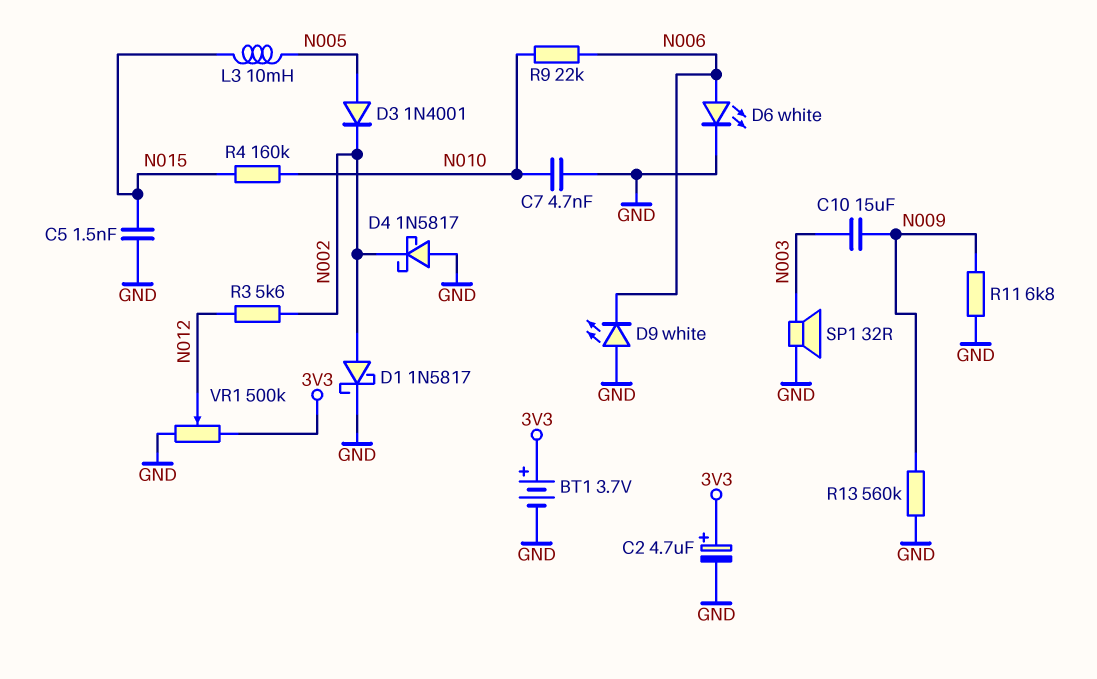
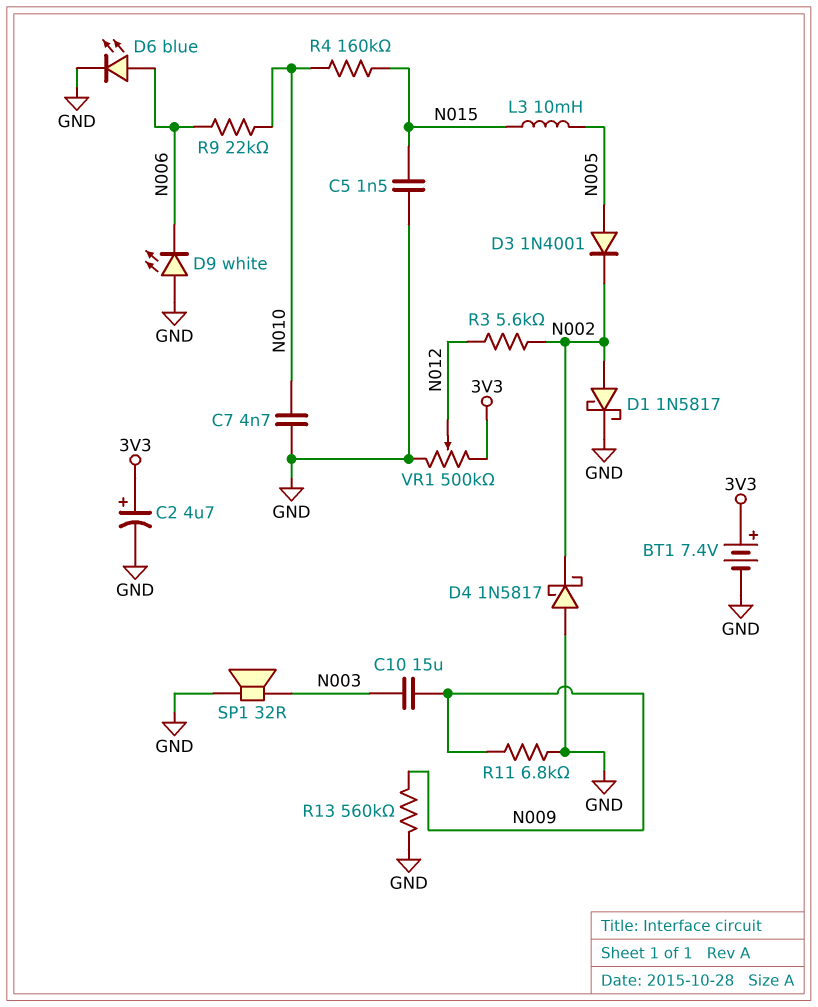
BT1: 3.7V (plus 3V3, minus GND) -> 7.4V (plus 3V3, minus GND)
D6: LED white (A N006, K GND) -> LED blue (A N006, K GND)

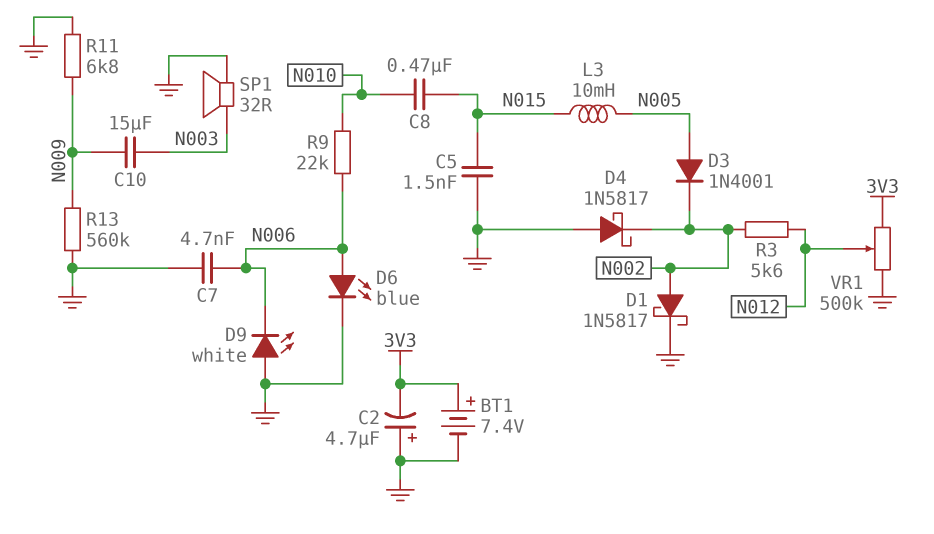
C2: 4.7uF (plus 3V3, minus GND) -> 4.7uF (plus GND, minus 3V3)
C7: 4.7nF (GND, N010) -> 4.7nF (GND, N006)
C8: none -> 470nF (N010, N015)
R4: 160k (N010, N015) -> none

